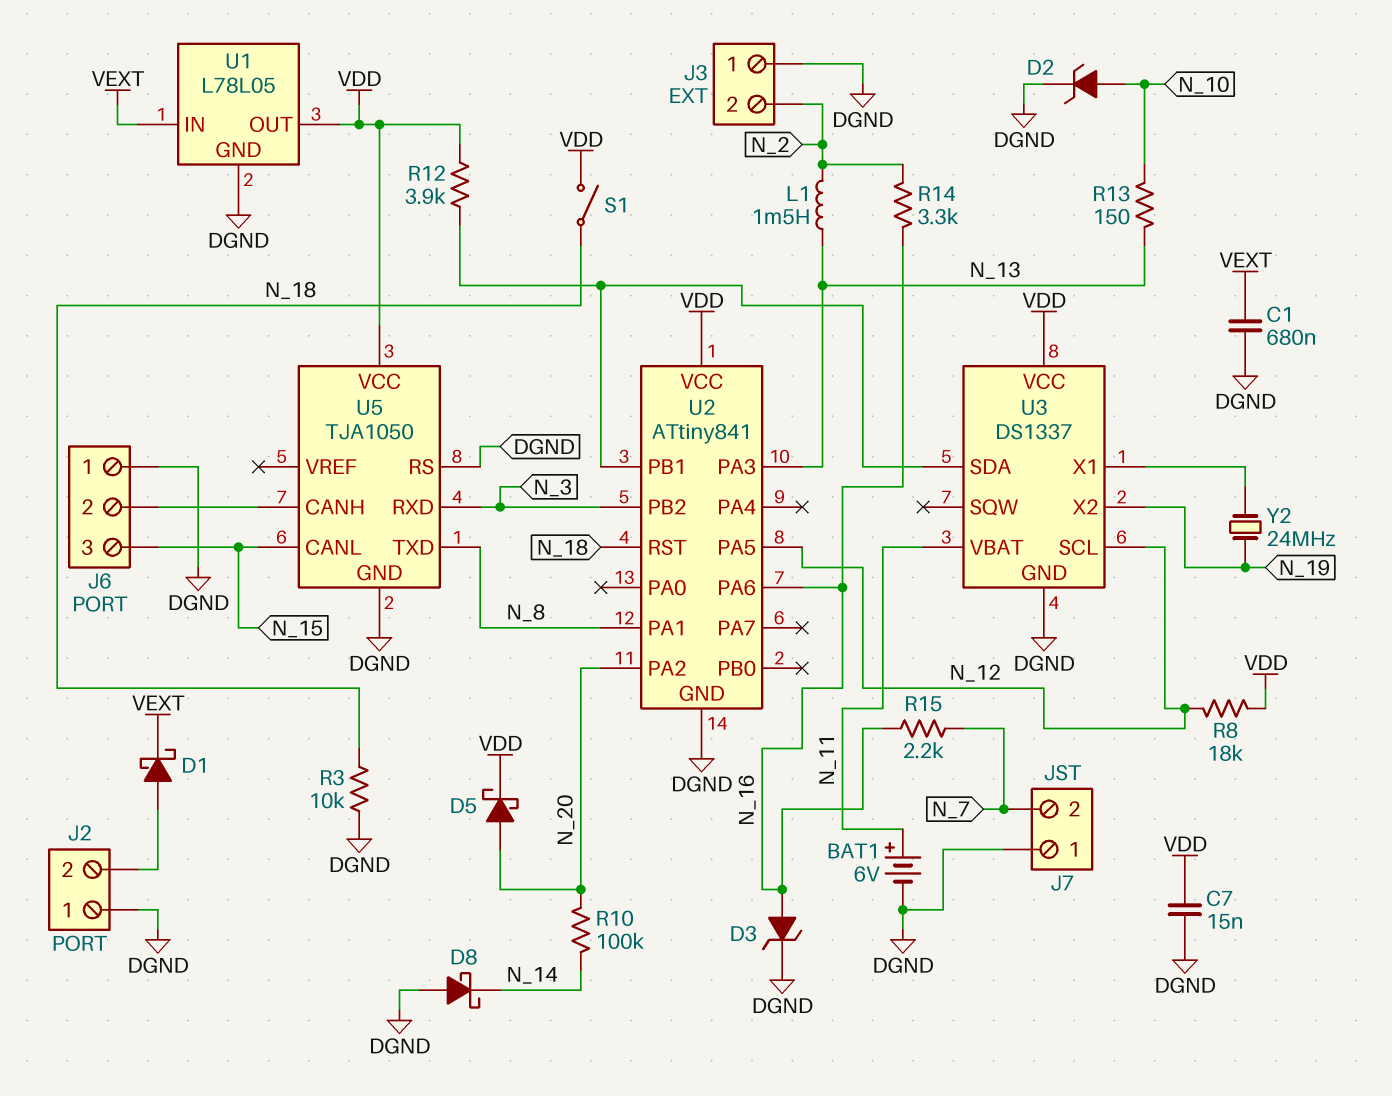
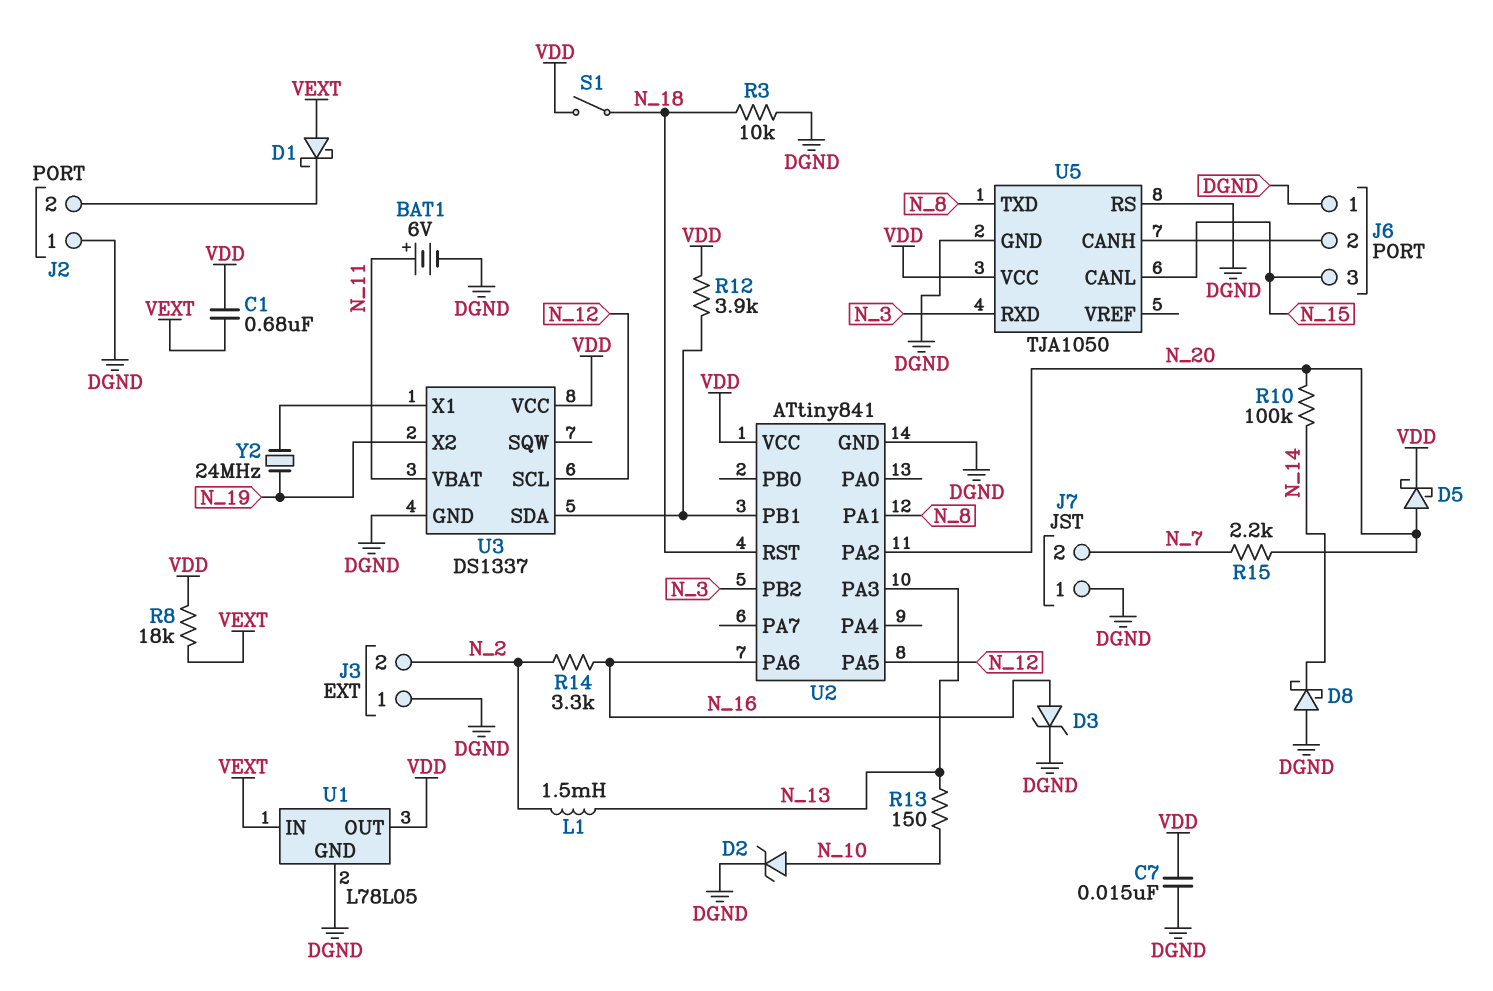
C1: 680nF (DGND, VEXT) -> 680nF (VDD, VEXT)
D1: schottky (A J2/2, K VEXT) -> schottky (A VEXT, K J2/2)
R8: 18k (N_12, VDD) -> 18k (VDD, VEXT)
R15: 2.2k (N_7, N_16) -> 2.2k (N_7, N_20)

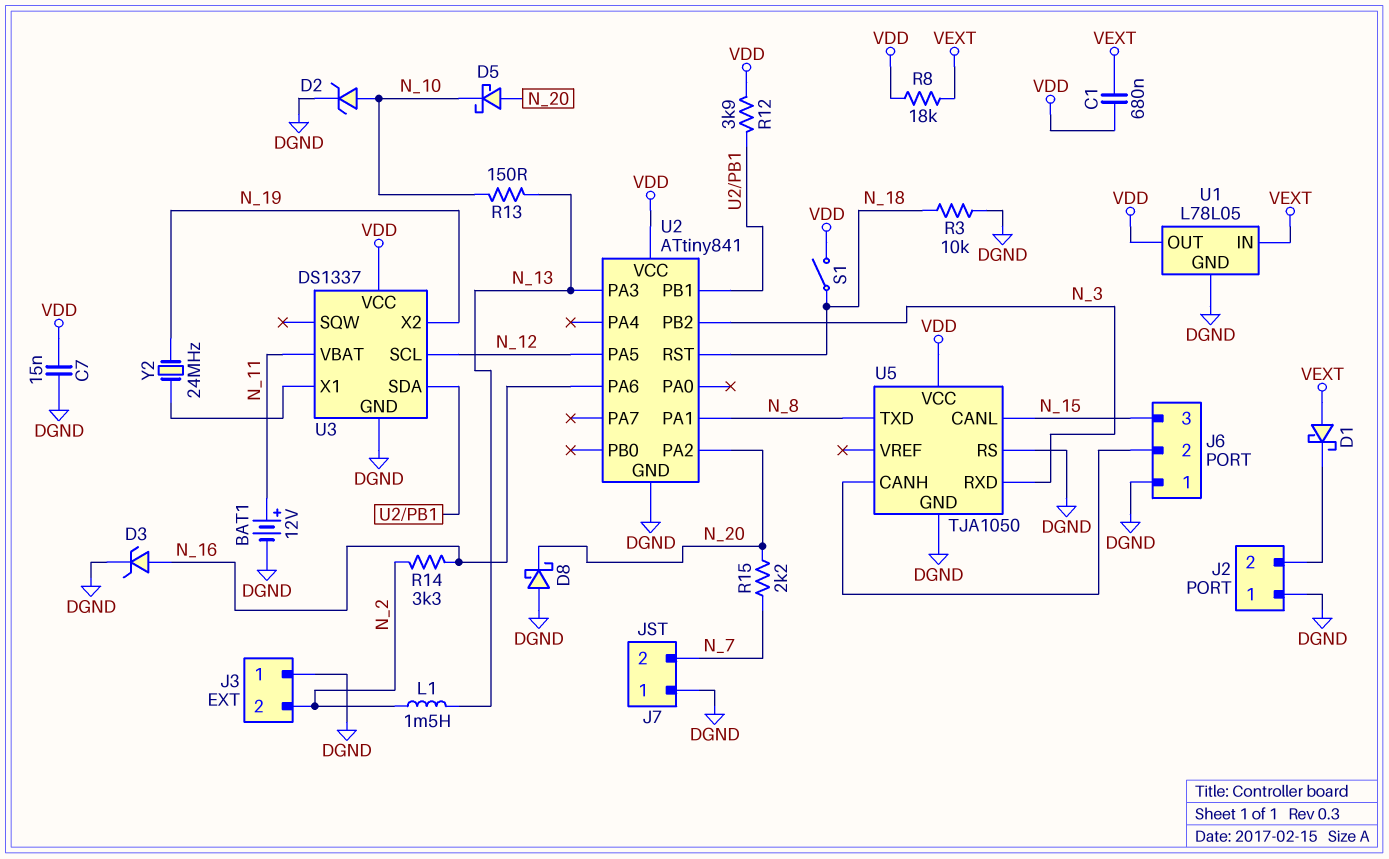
BAT1: 6V (plus N_11, minus DGND) -> 12V (plus N_11, minus DGND)
D5: schottky (A N_20, K VDD) -> schottky (A N_20, K N_10)
D8: schottky (A DGND, K N_14) -> schottky (A DGND, K N_20)
R10: 100k (N_14, N_20) -> none

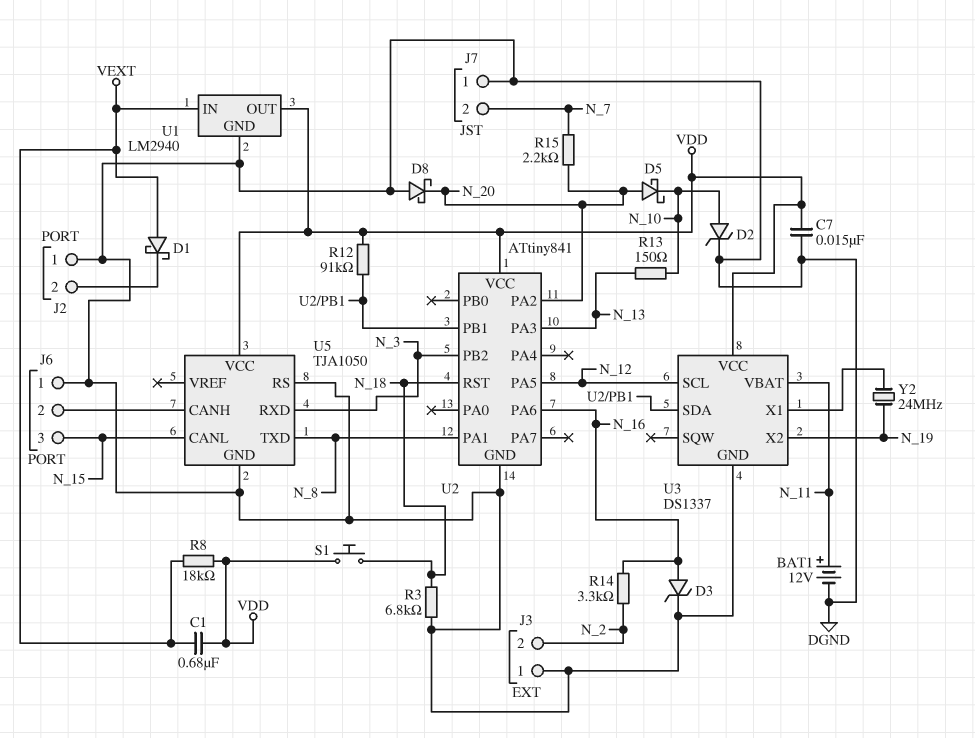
L1: 1.5mH (N_2, N_13) -> none
R3: 10k (DGND, N_18) -> 6.8k (DGND, N_18)
R12: 3.9k (U2/PB1, VDD) -> 91k (U2/PB1, VDD)
S1: switch (N_18, VDD) -> button (N_18, VDD)
U1: L78L05 -> LM2940

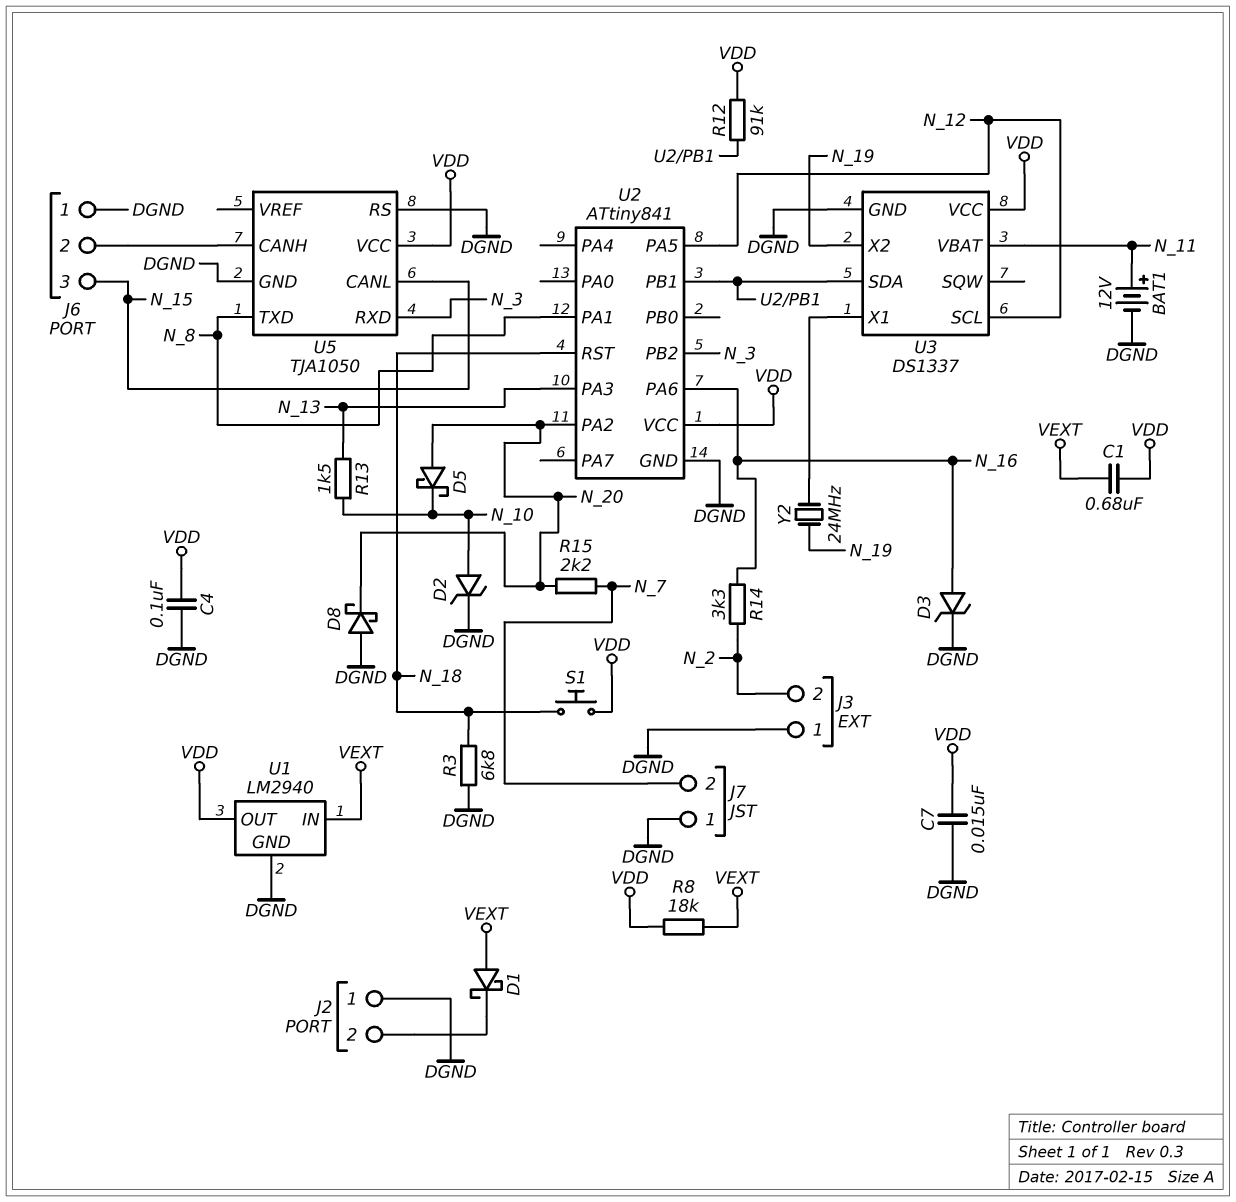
C4: none -> 100nF (DGND, VDD)
R13: 150 (N_10, N_13) -> 1.5k (N_10, N_13)

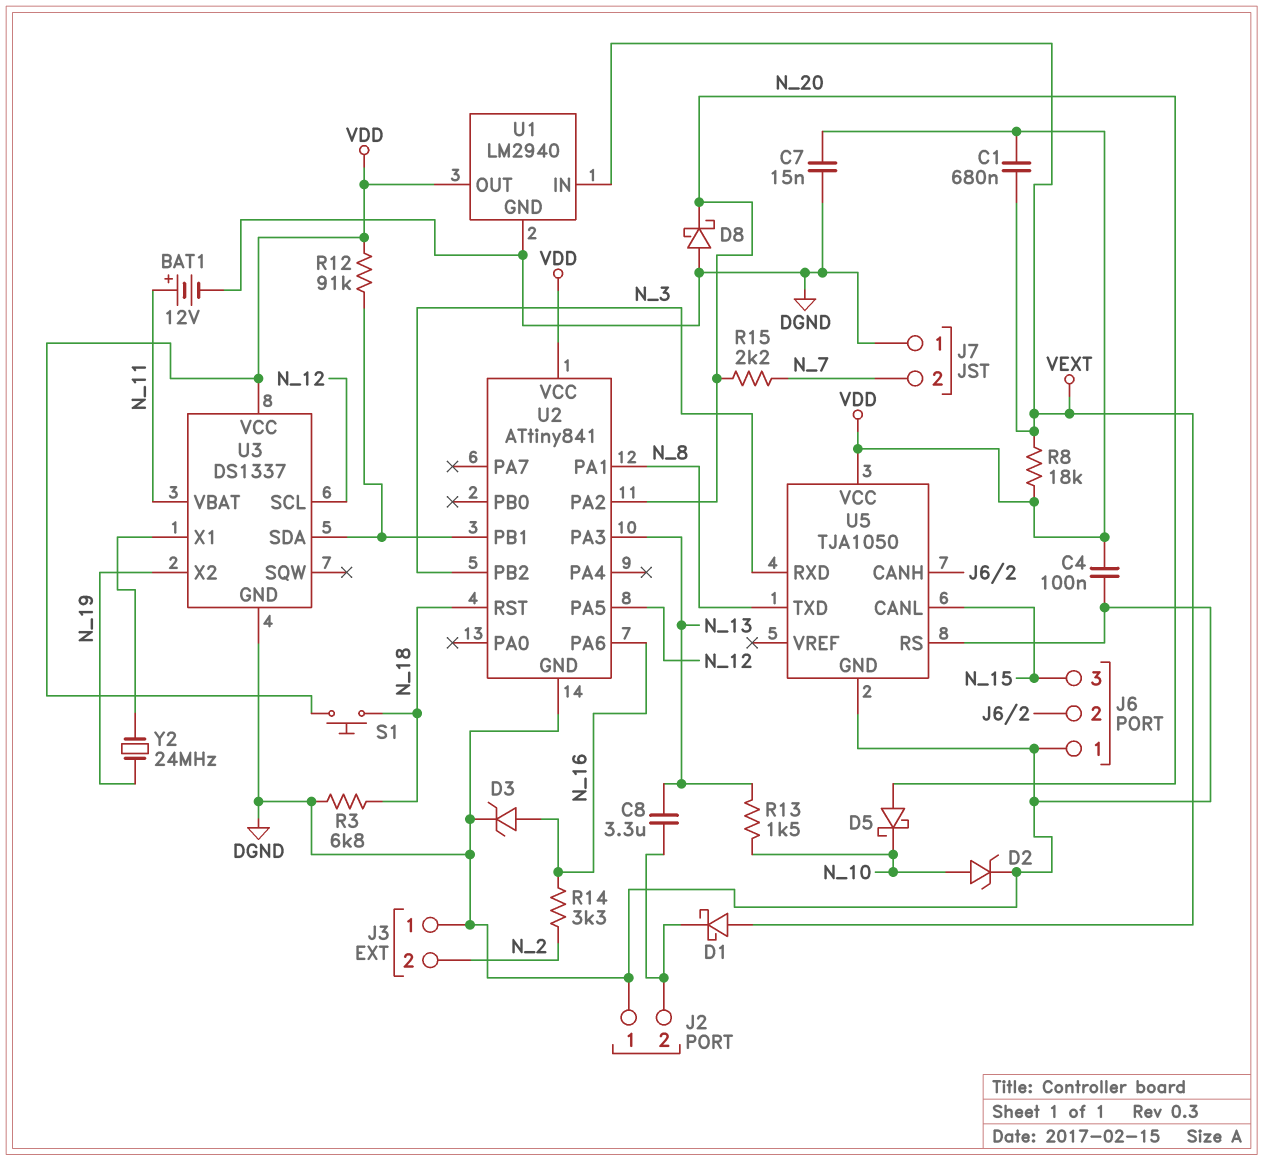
C8: none -> 3.3uF (J2/2, N_13)

